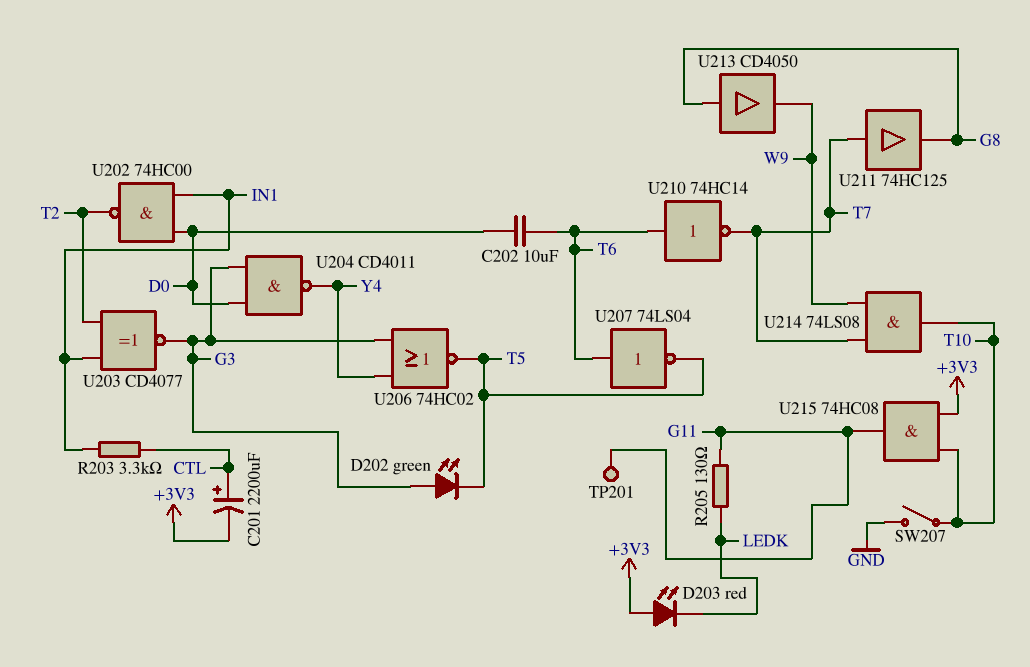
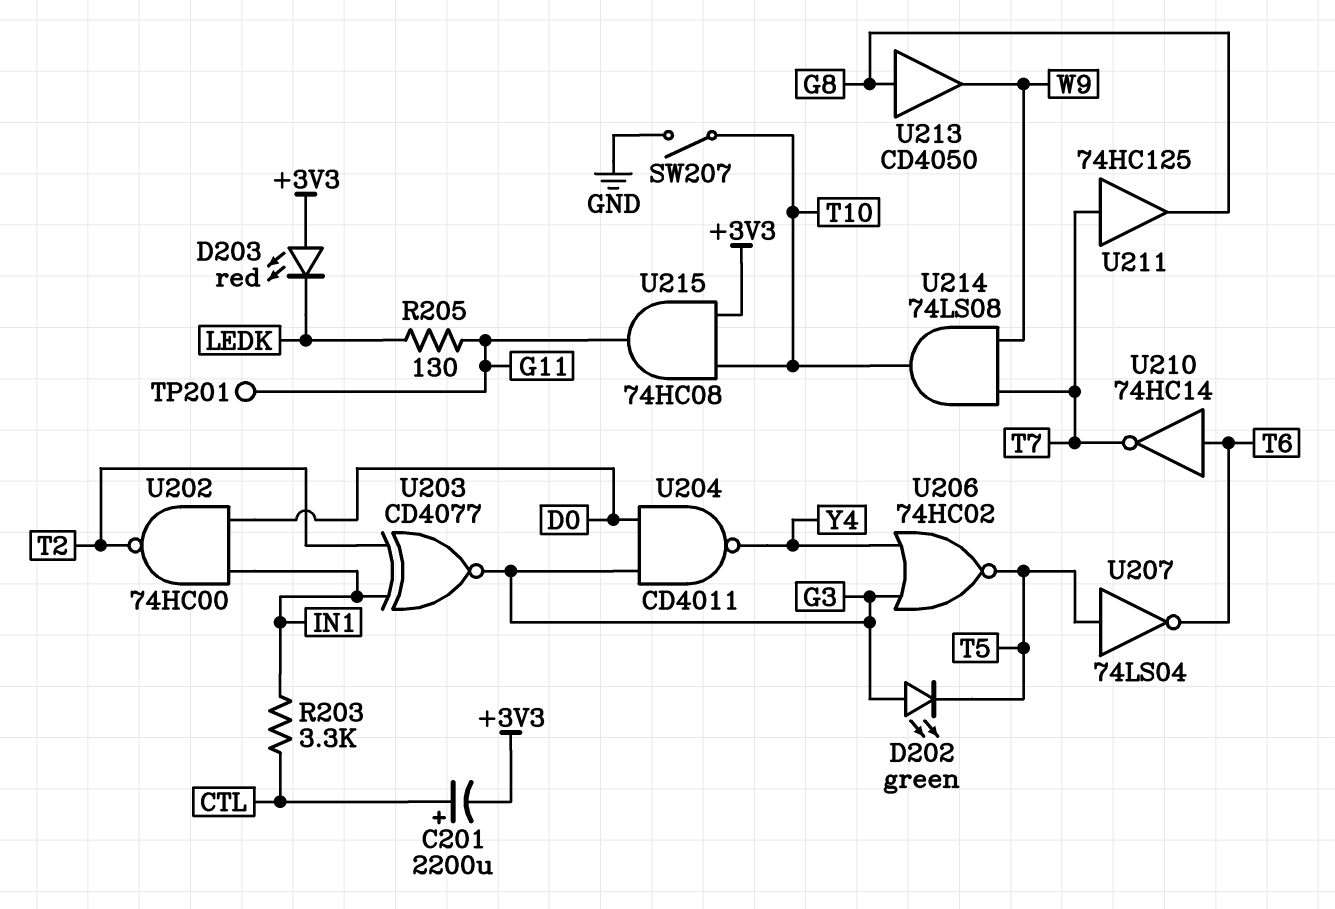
C202: 10uF (D0, T6) -> none
U207: NOT 74LS04 (in T6, out T5) -> NOT 74LS04 (in T5, out T6)

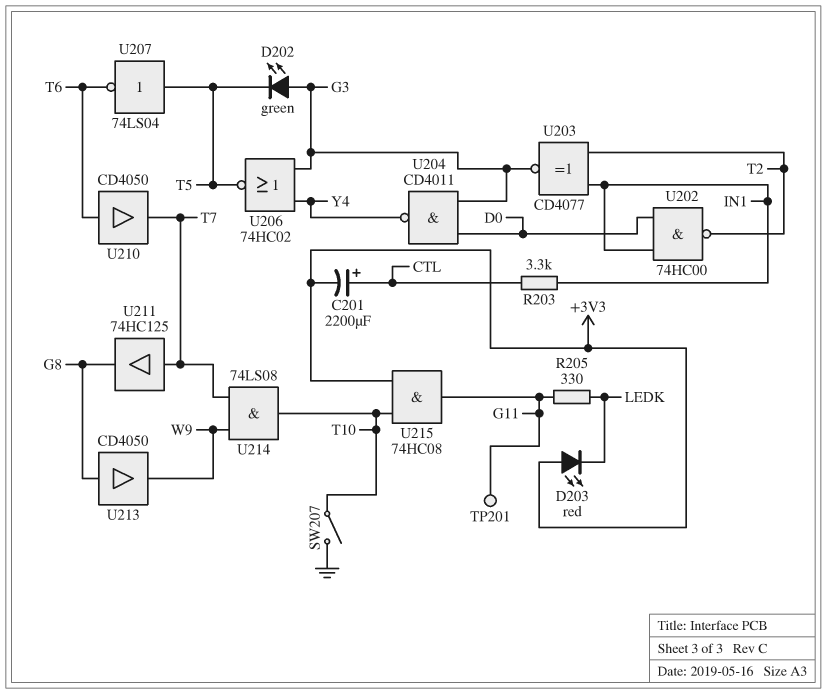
R205: 130 (G11, LEDK) -> 330 (G11, LEDK)
U210: NOT 74HC14 (in T6, out T7) -> buffer CD4050 (in T6, out T7)

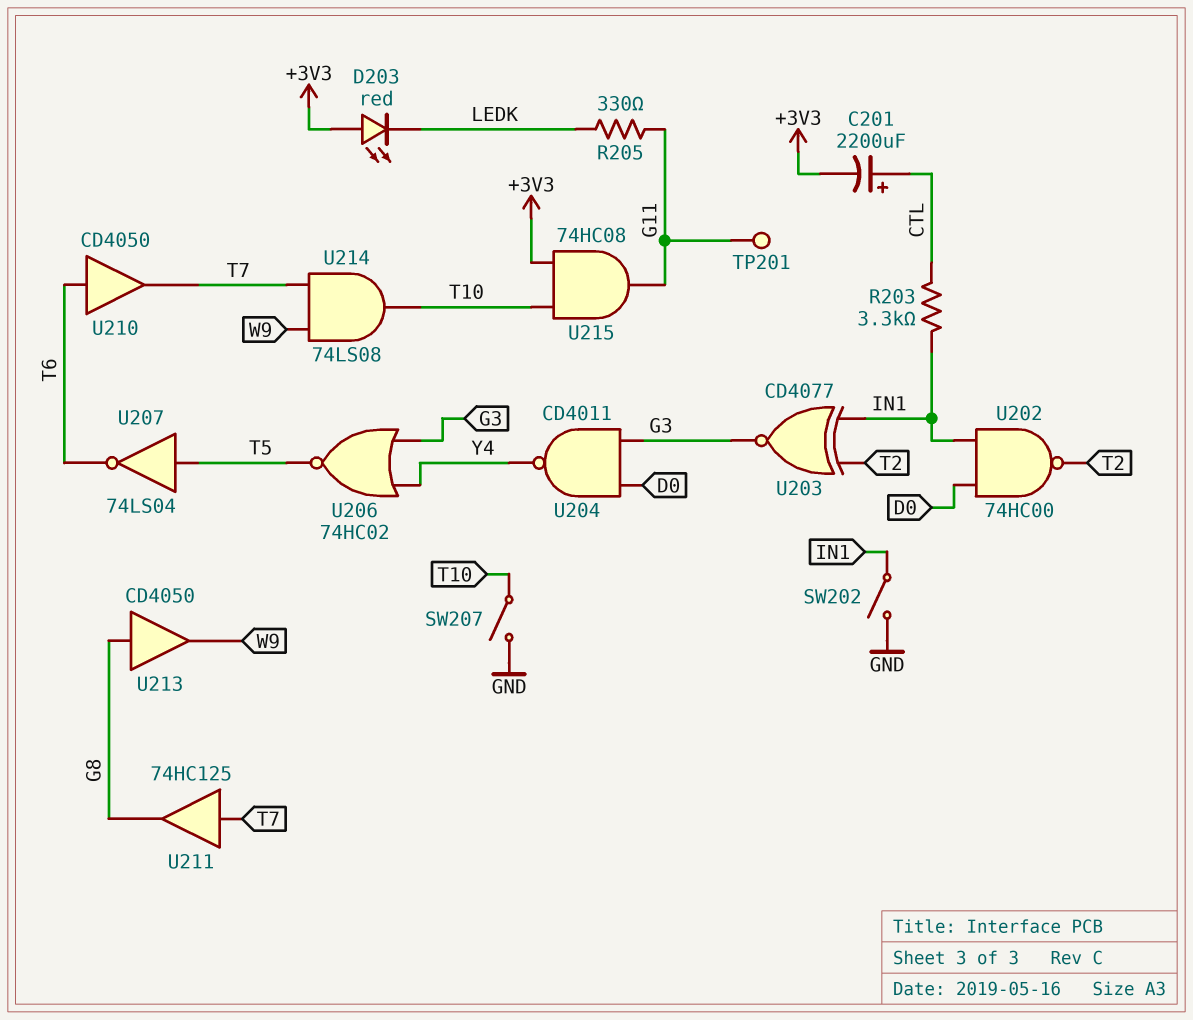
D202: LED green (A G3, K T5) -> none
SW202: none -> switch (GND, IN1)

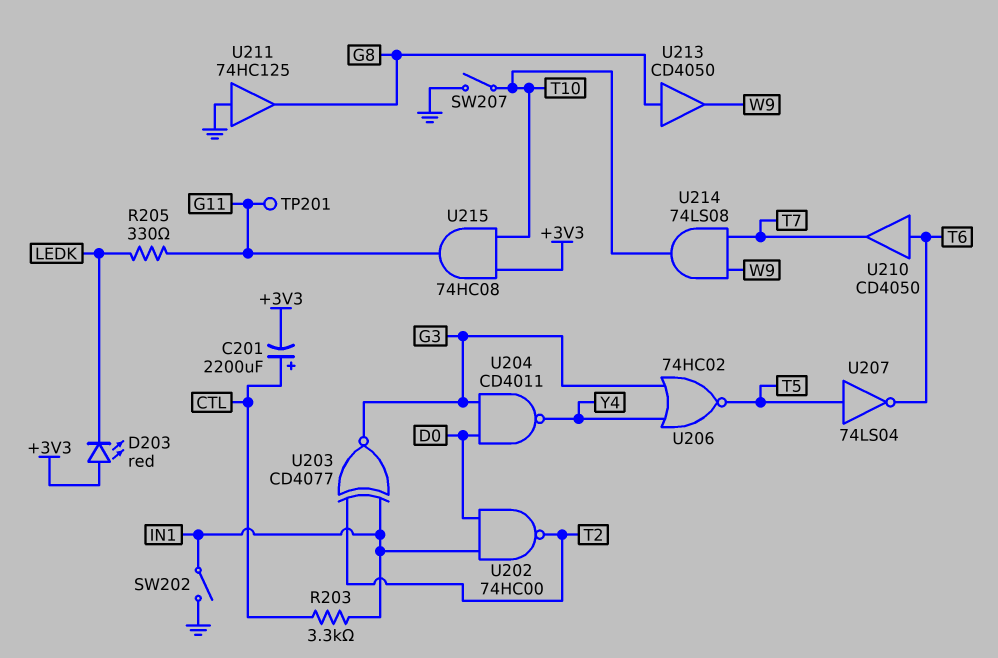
U211: buffer 74HC125 (in T7, out G8) -> buffer 74HC125 (in GND, out G8)

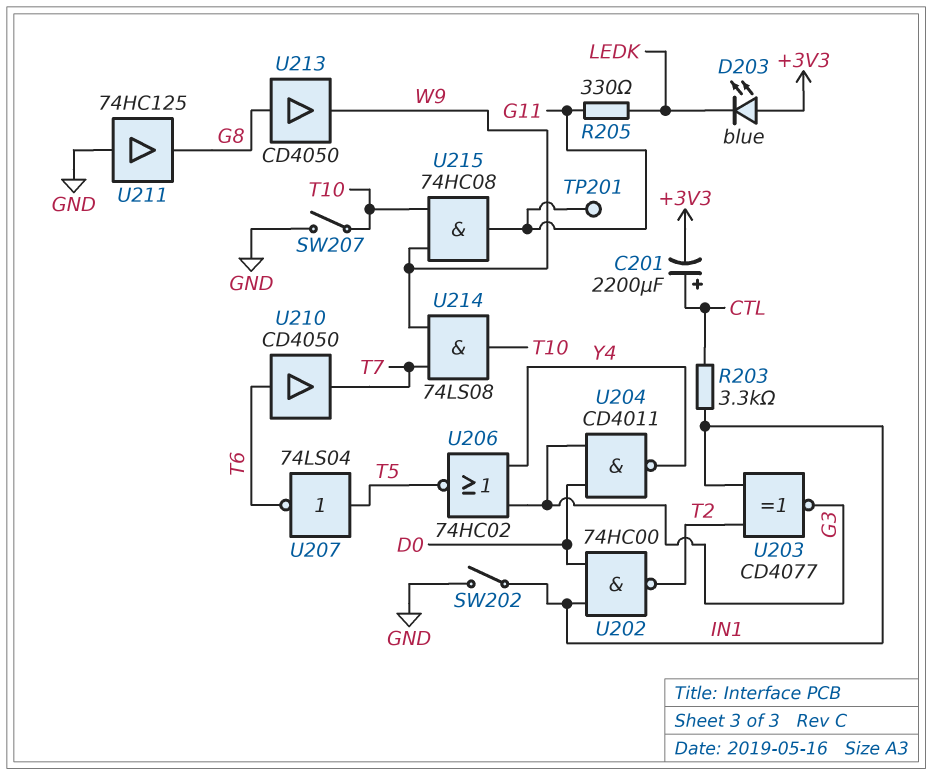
D203: LED red (A +3V3, K LEDK) -> LED blue (A +3V3, K LEDK)
U215: AND 74HC08 (in +3V3, in T10, out G11) -> AND 74HC08 (in T10, in W9, out G11)

